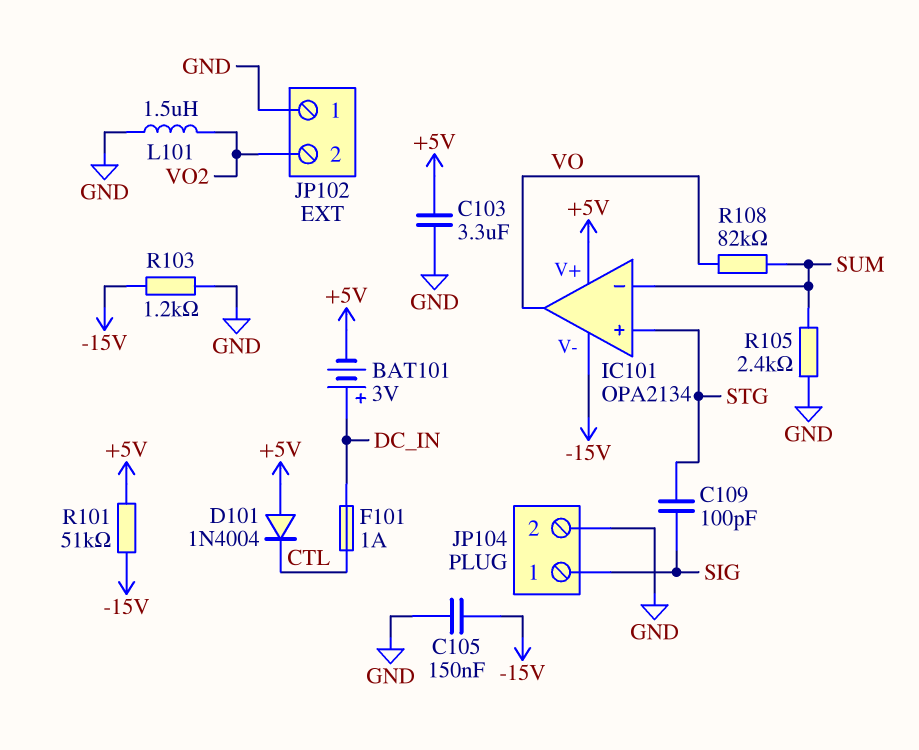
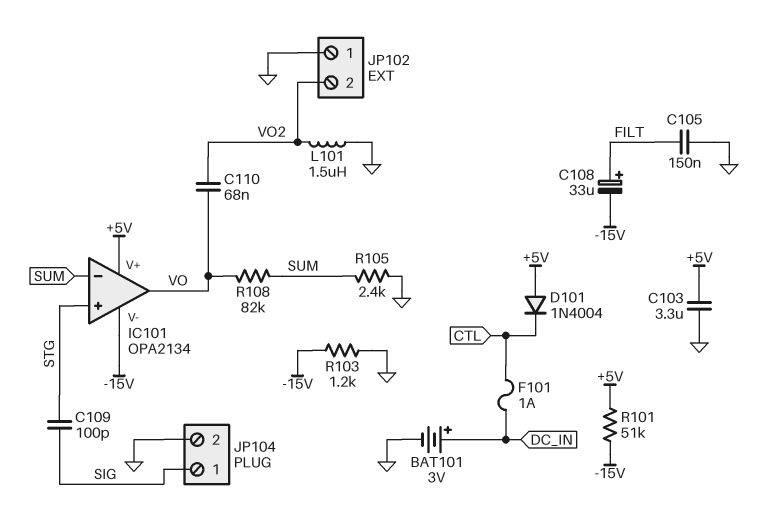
BAT101: 3V (plus DC_IN, minus +5V) -> 3V (plus DC_IN, minus GND)
C105: 150nF (-15V, GND) -> 150nF (FILT, GND)
C108: none -> 33uF (plus FILT, minus -15V)
C110: none -> 68nF (VO, VO2)

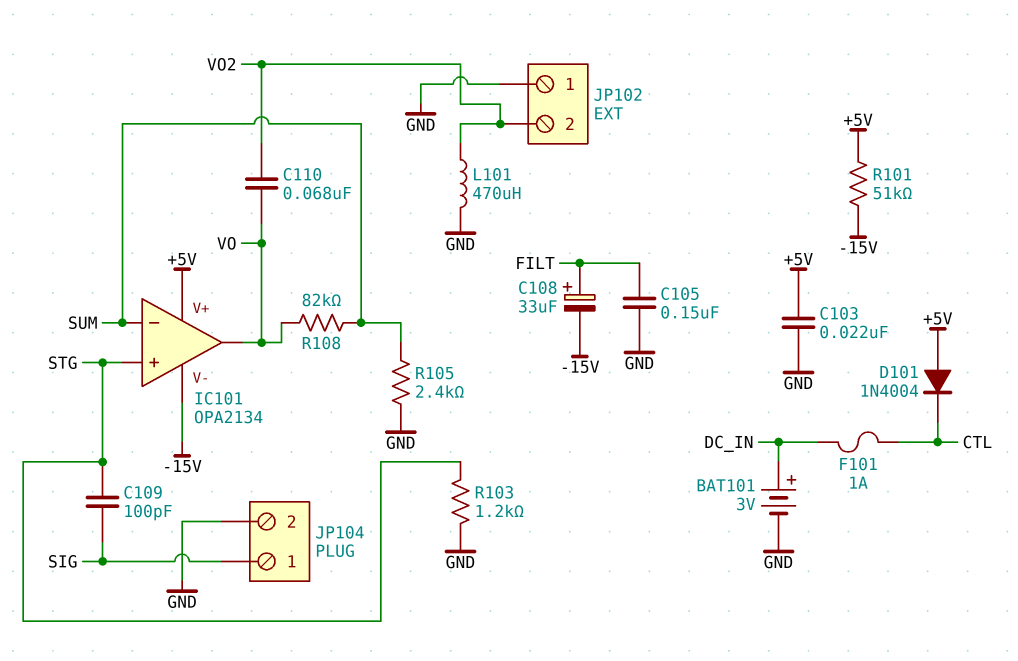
C103: 3.3uF (+5V, GND) -> 22nF (+5V, GND)
L101: 1.5uH (GND, VO2) -> 470uH (GND, VO2)
R103: 1.2k (-15V, GND) -> 1.2k (GND, STG)

